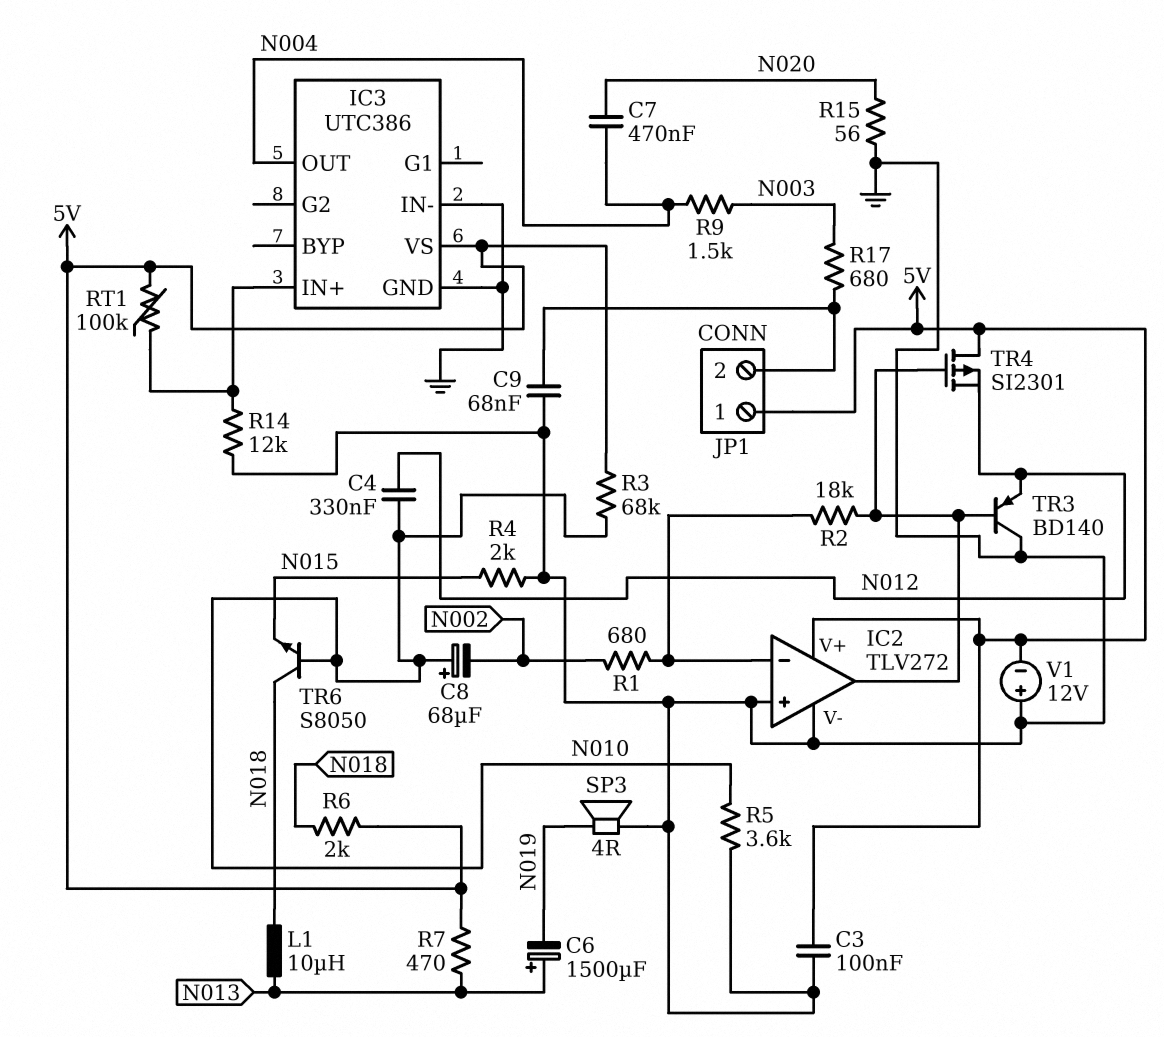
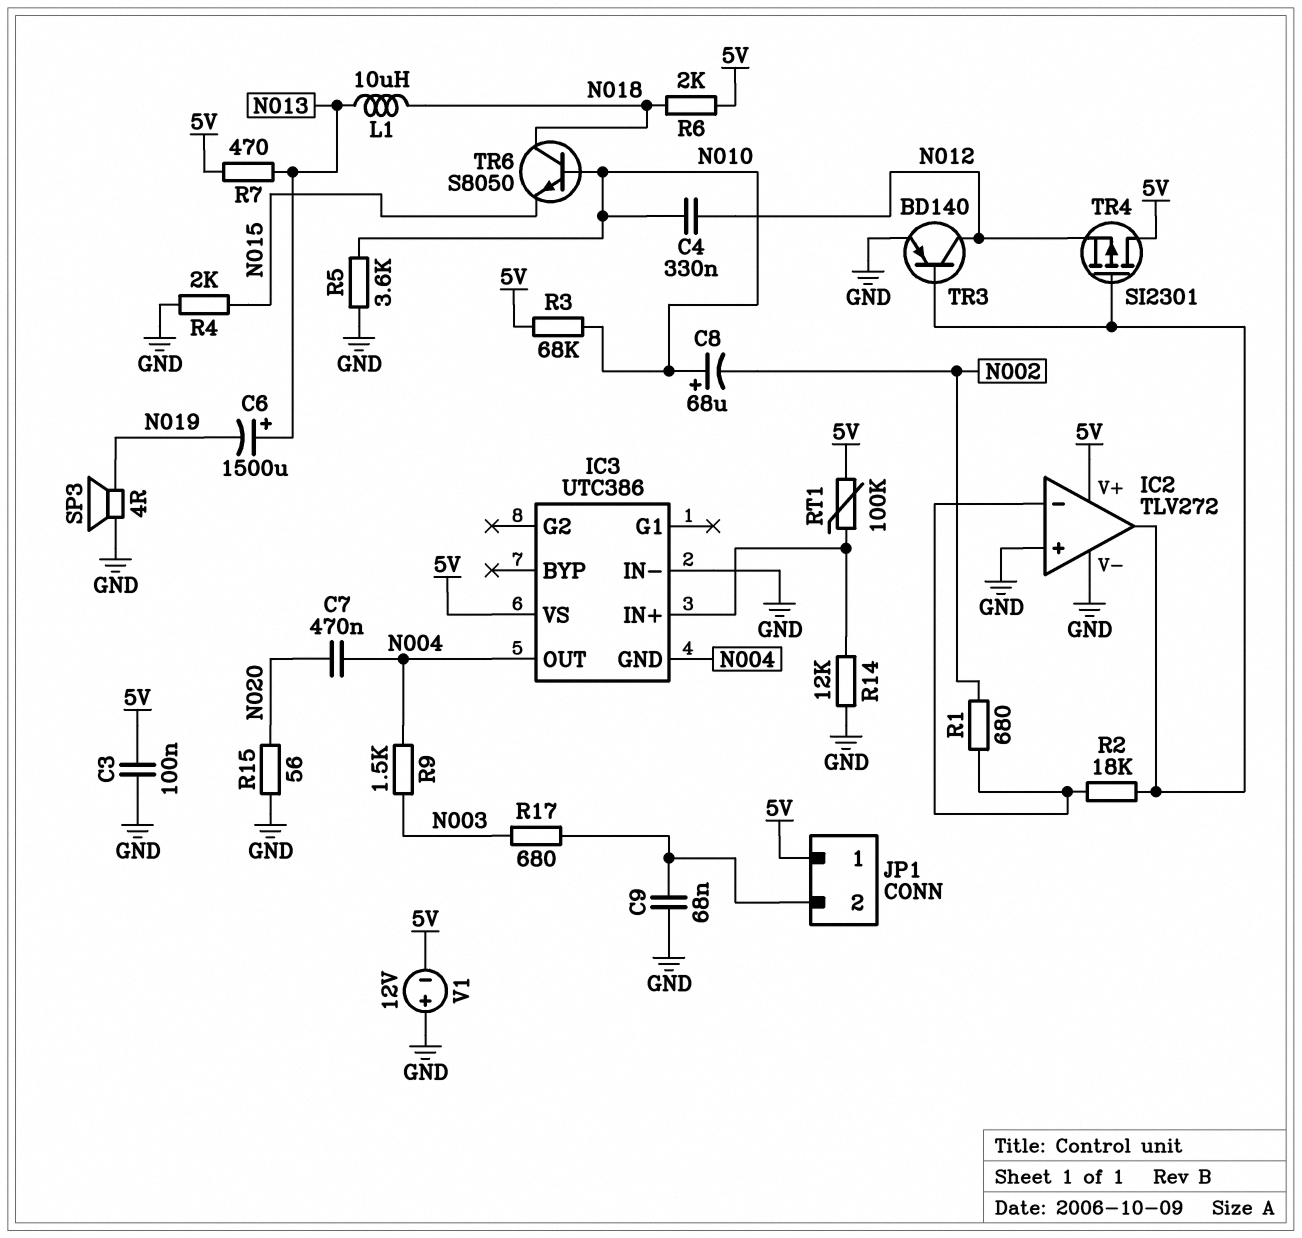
IC3 pin GND: GND -> N004
TR3: PNP BD140 (B IC2/out, C GND, E N012) -> PNP BD140 (B IC2/out, C N012, E GND)

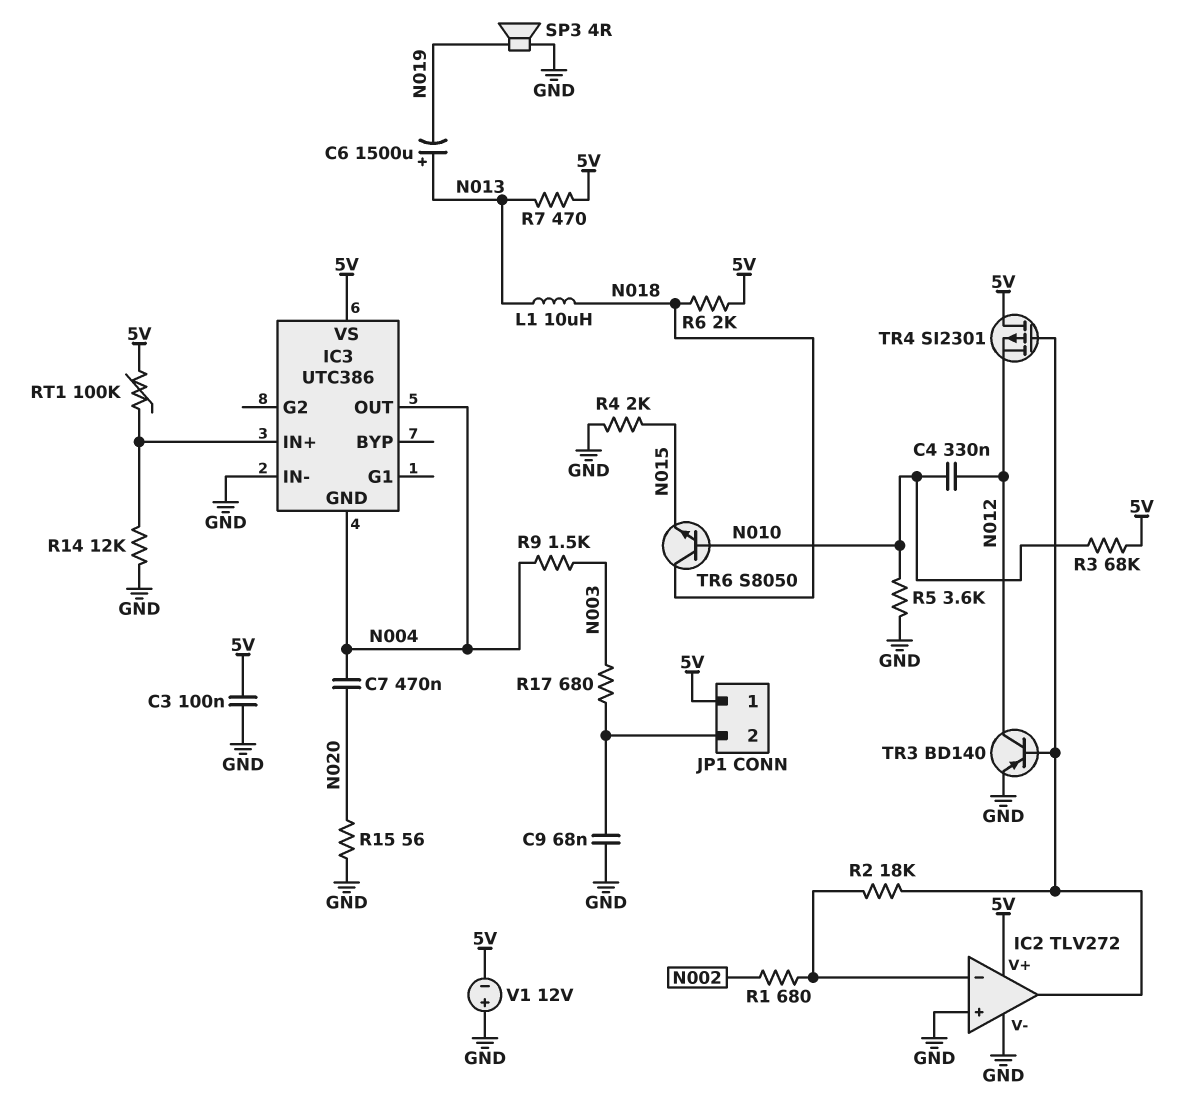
C8: 68uF (plus N010, minus N002) -> none

